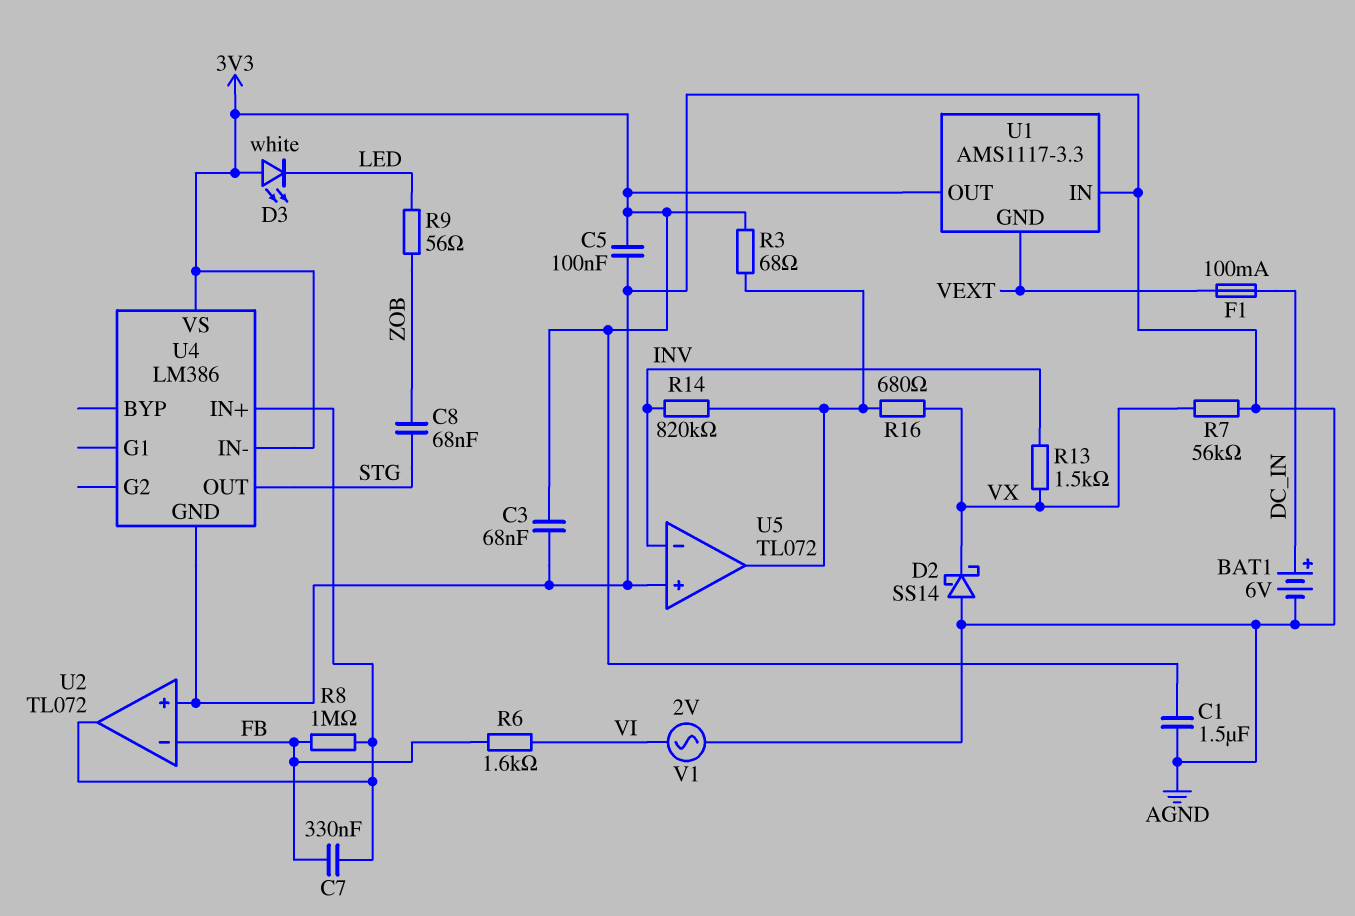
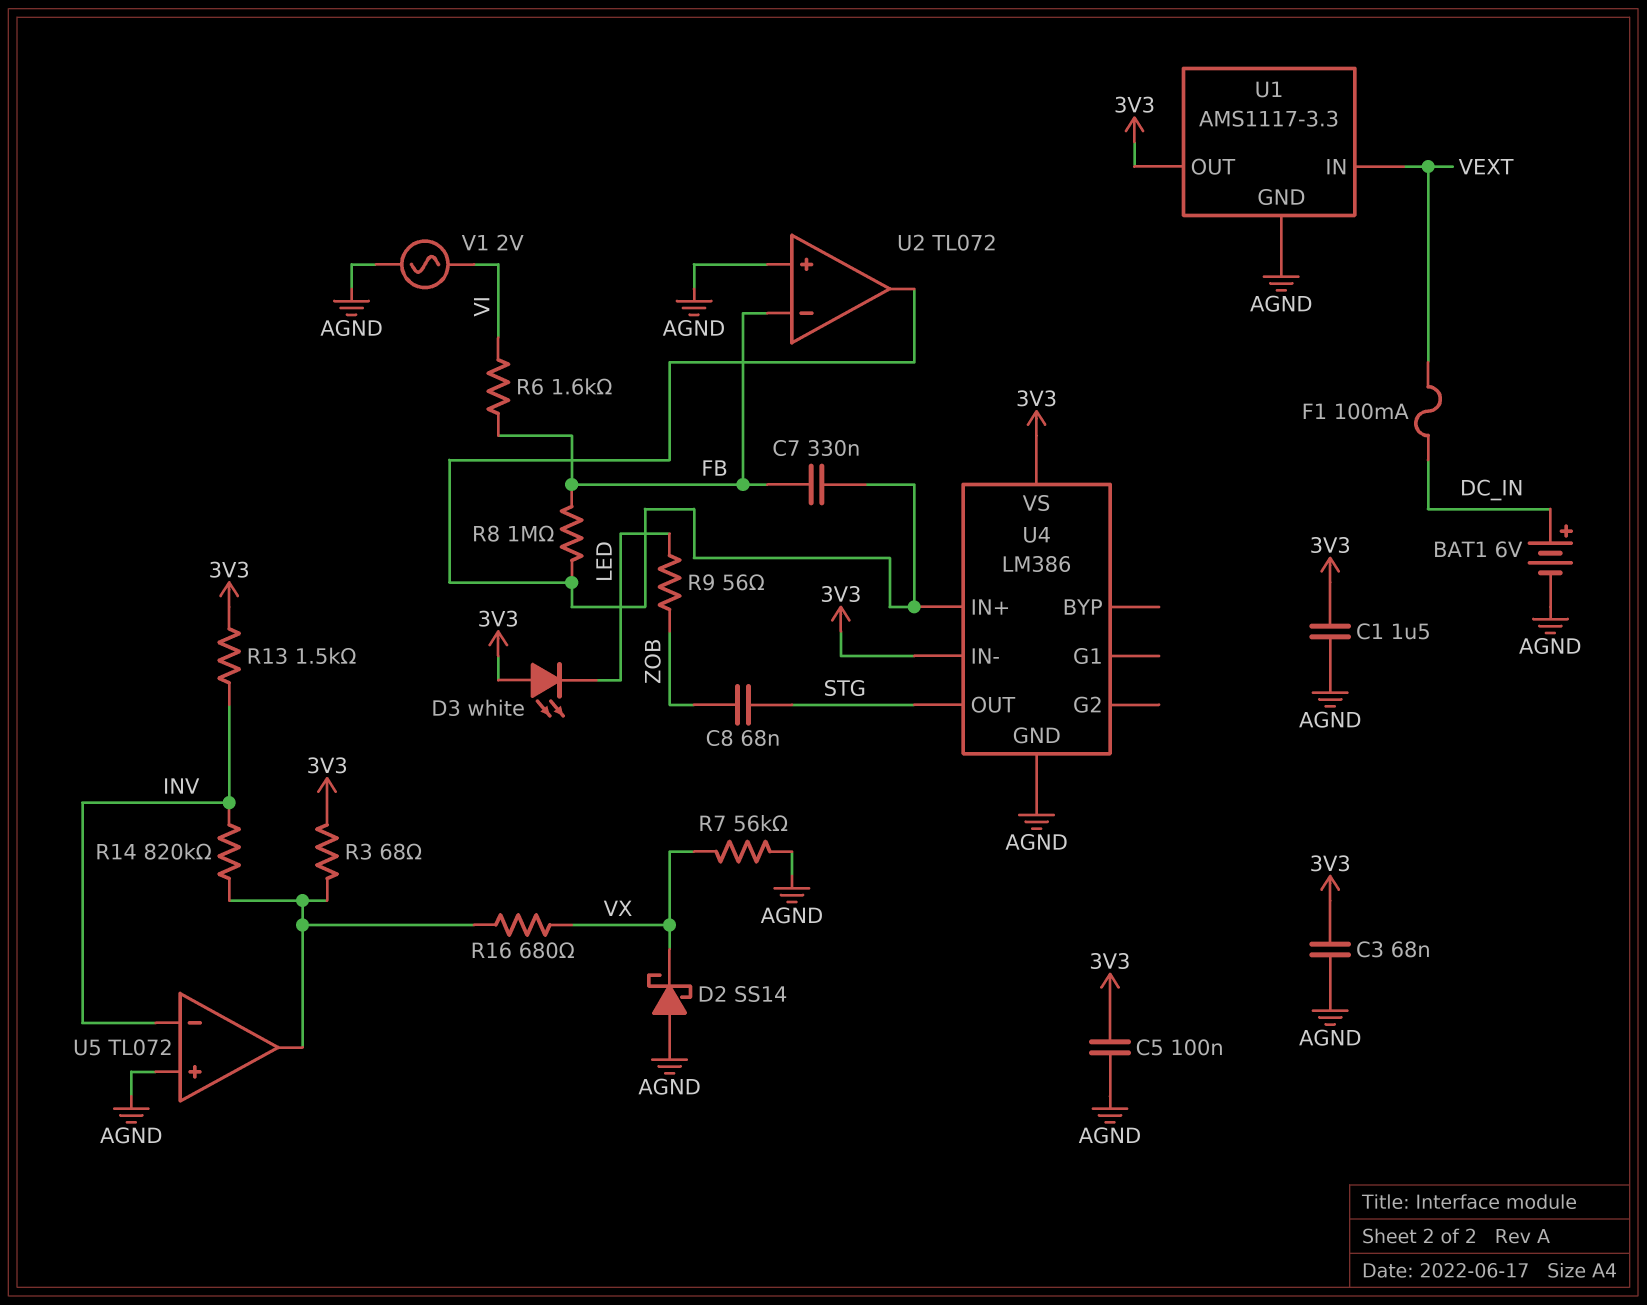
R13: 1.5k (INV, VX) -> 1.5k (3V3, INV)
U1 pin GND: VEXT -> AGND
U1 pin IN: AGND -> VEXT

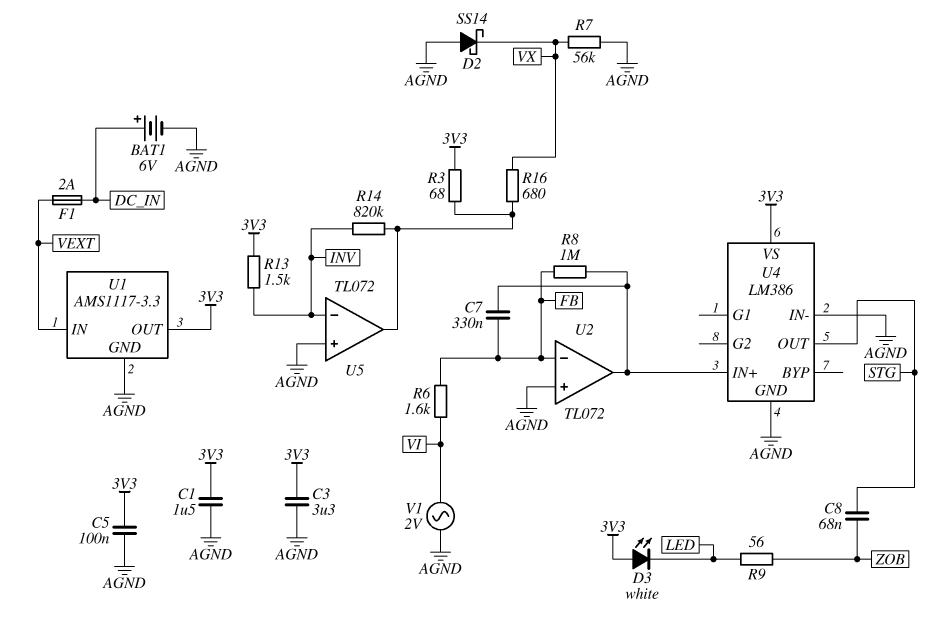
C3: 68nF (3V3, AGND) -> 3.3uF (3V3, AGND)
F1: 100mA (DC_IN, VEXT) -> 2A (DC_IN, VEXT)
U4 pin IN-: 3V3 -> AGND

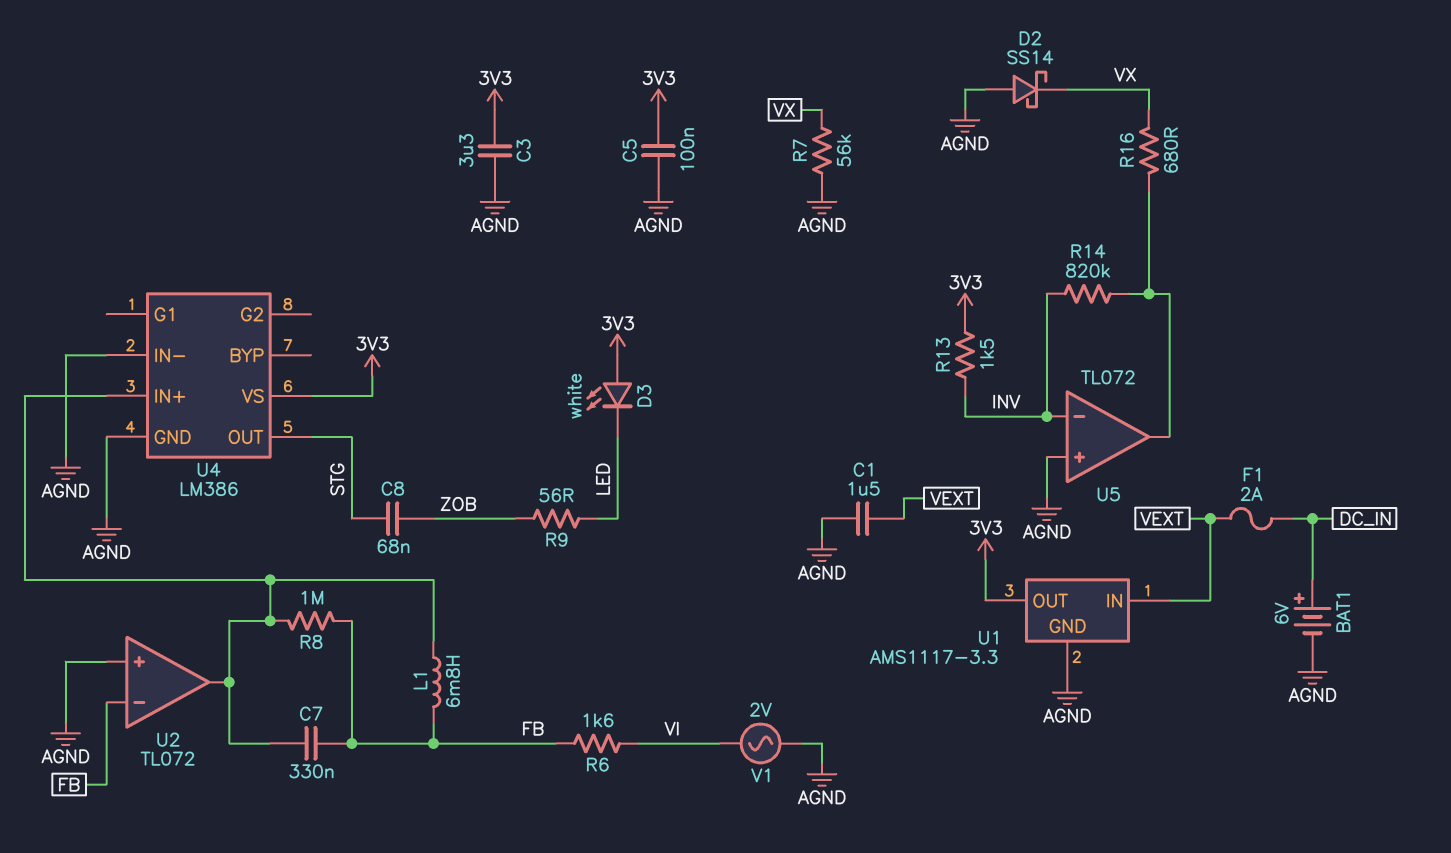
C1: 1.5uF (3V3, AGND) -> 1.5uF (AGND, VEXT)
L1: none -> 6.8mH (FB, U2/out)
R3: 68 (3V3, U5/out) -> none

